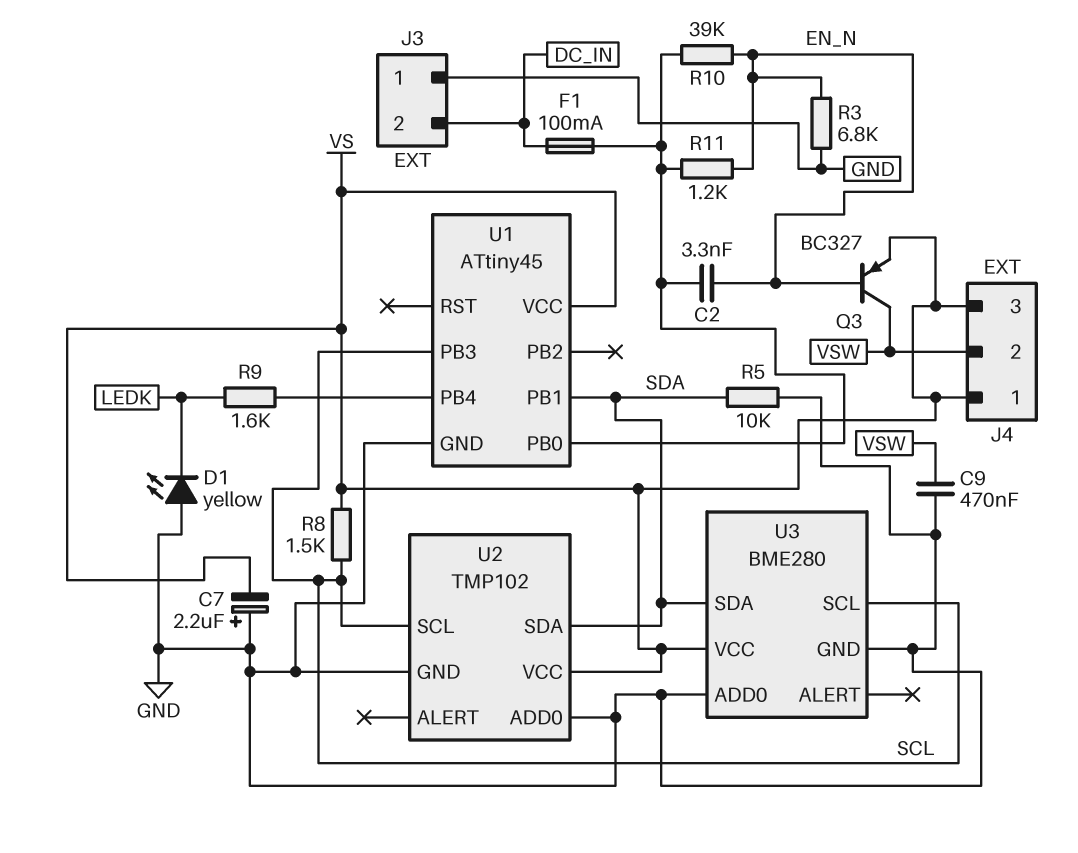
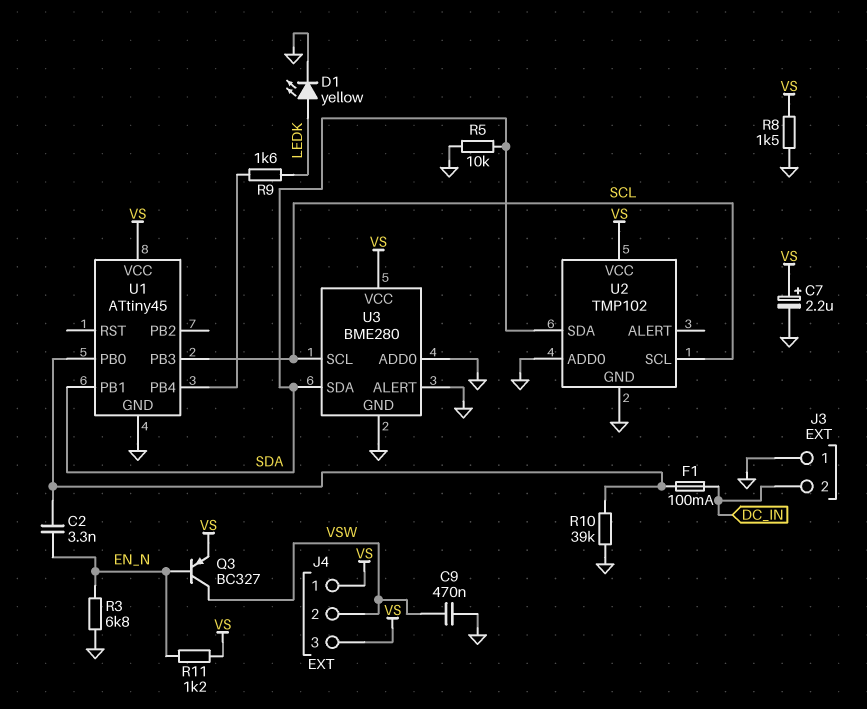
C7: 2.2uF (plus GND, minus VS) -> 2.2uF (plus VS, minus GND)
D1: LED yellow (A GND, K LEDK) -> LED yellow (A LEDK, K GND)
R8: 1.5k (SCL, VS) -> 1.5k (GND, VS)
R10: 39k (EN_N, U1/PB0) -> 39k (GND, U1/PB0)
R11: 1.2k (EN_N, U1/PB0) -> 1.2k (EN_N, VS)
U3 pin ALERT: none -> GND

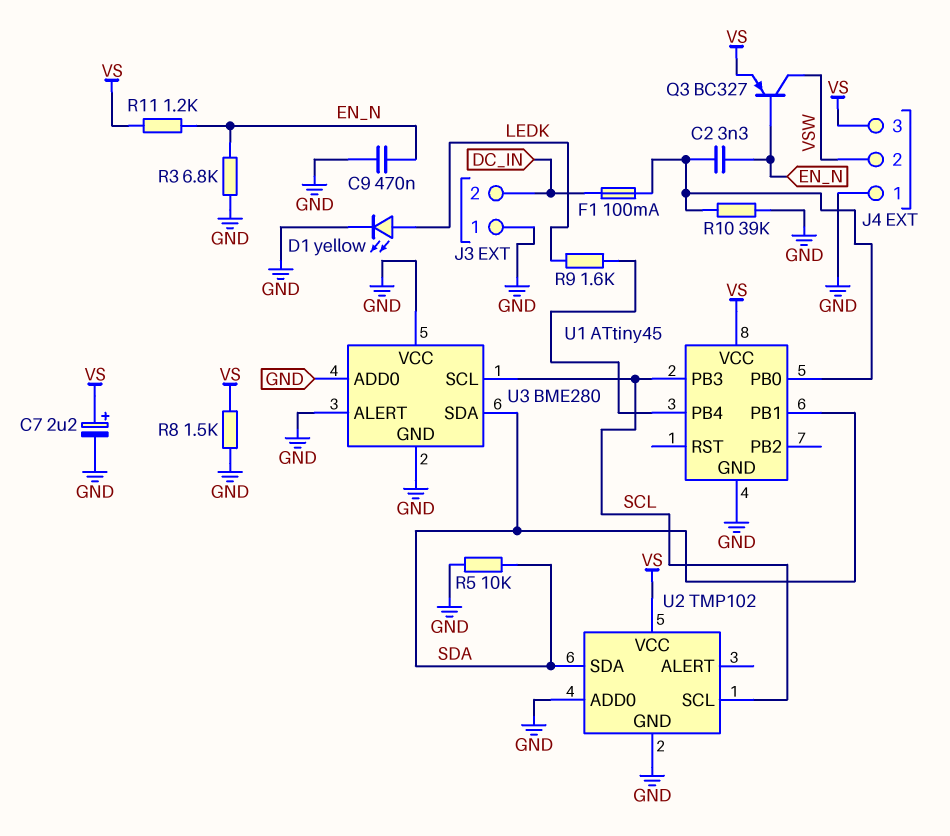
C9: 470nF (GND, VSW) -> 470nF (EN_N, GND)
J4 pin 1: VS -> GND
U3 pin VCC: VS -> GND

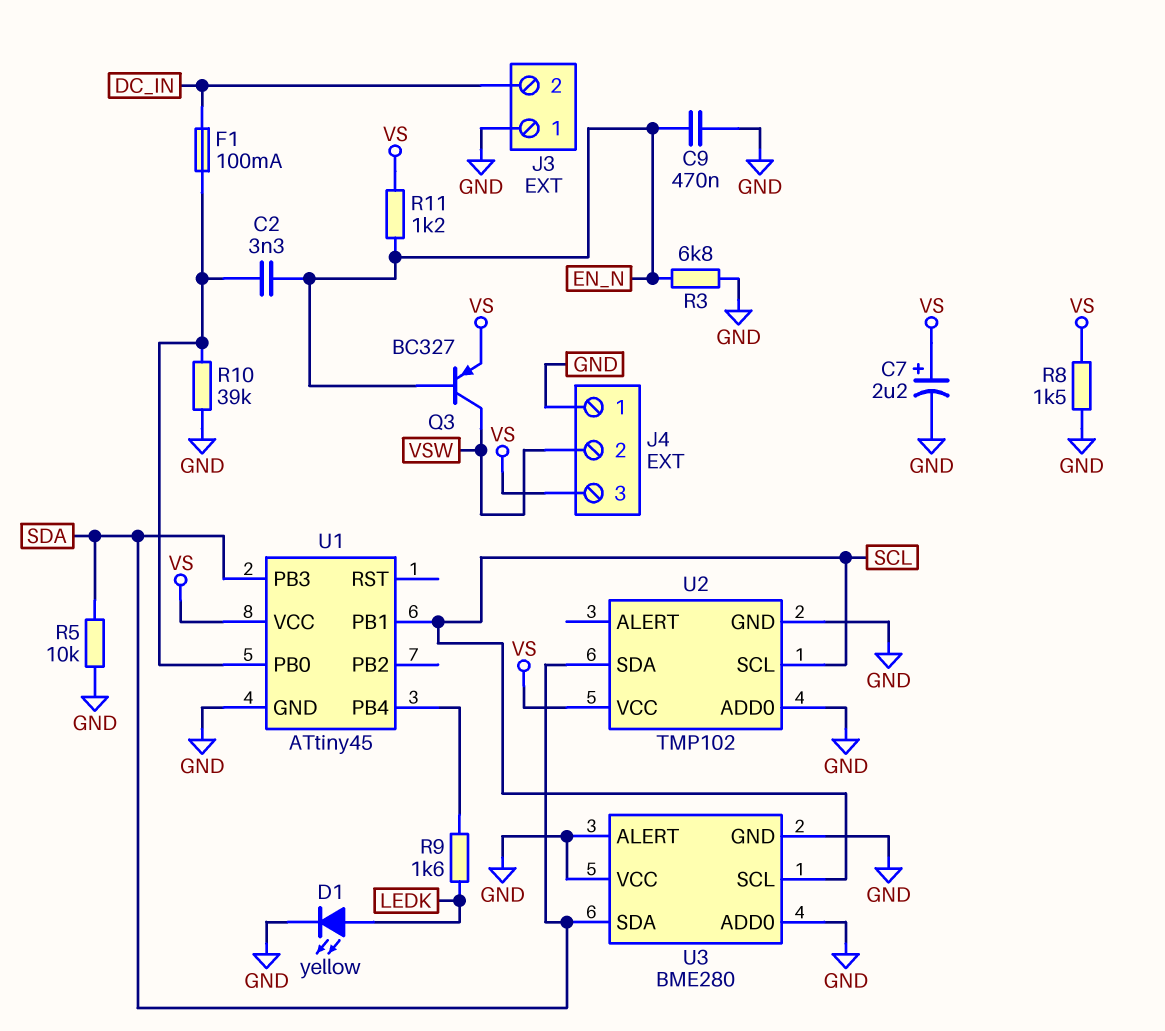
U1 pin PB1: SDA -> SCL
U1 pin PB3: SCL -> SDA

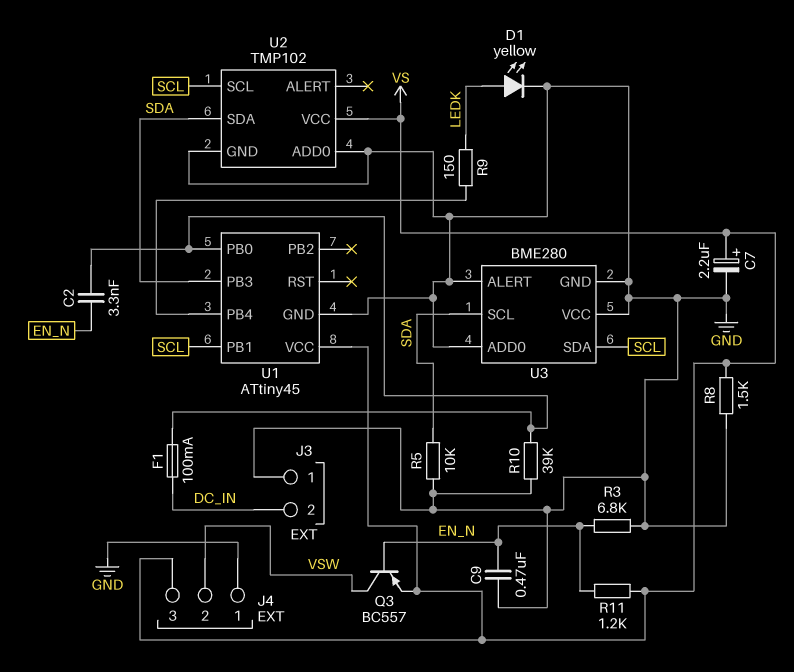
Q3: PNP BC327 (B EN_N, C VSW, E VS) -> PNP BC557 (B EN_N, C VSW, E VS)
R9: 1.6k (LEDK, U1/PB4) -> 150 (LEDK, U1/PB4)
U3 pin SCL: SCL -> SDA
U3 pin SDA: SDA -> SCL

